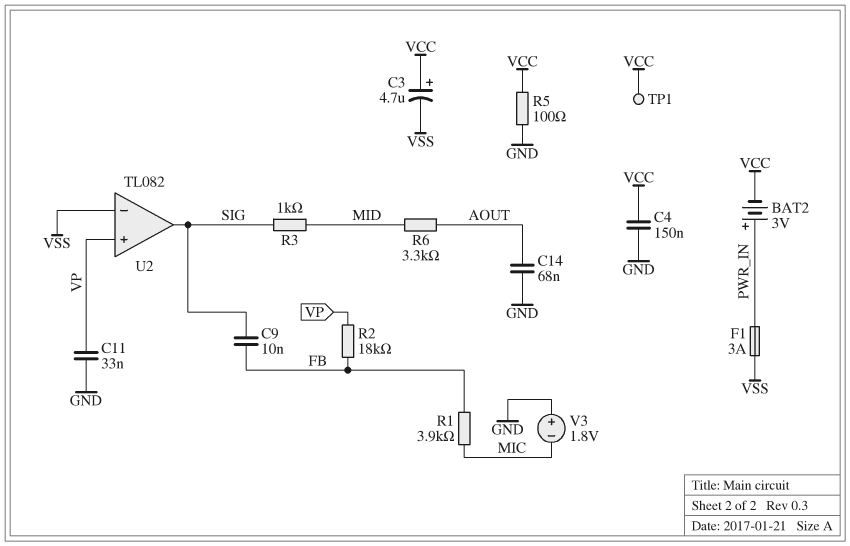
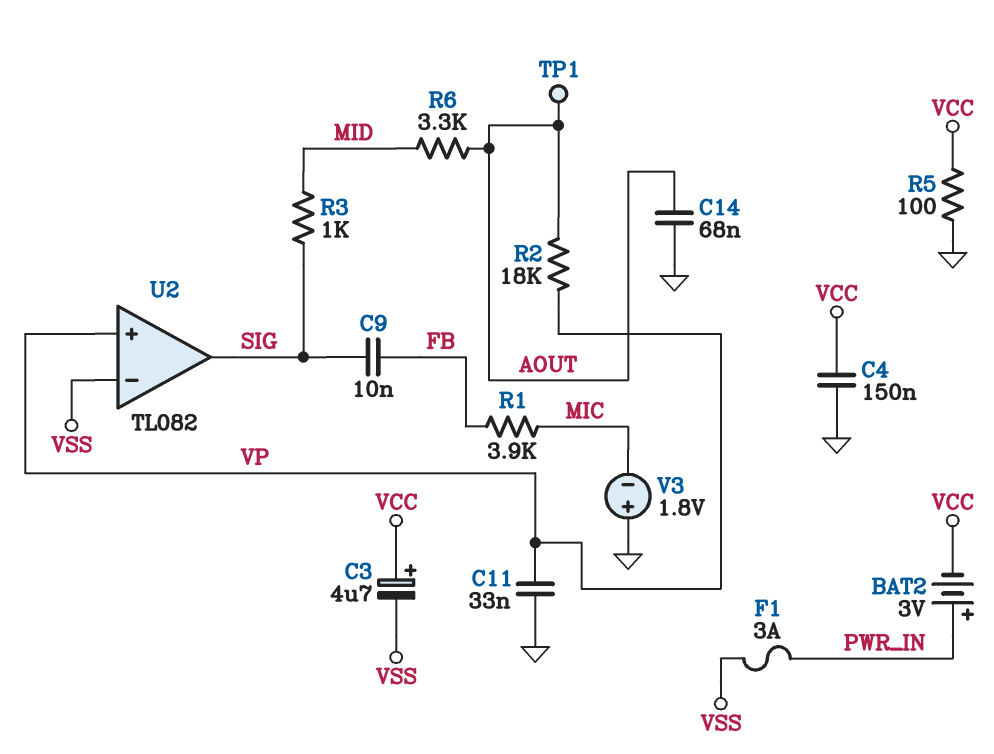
R2: 18k (FB, VP) -> 18k (AOUT, VP)
TP1: test point (VCC) -> test point (AOUT)

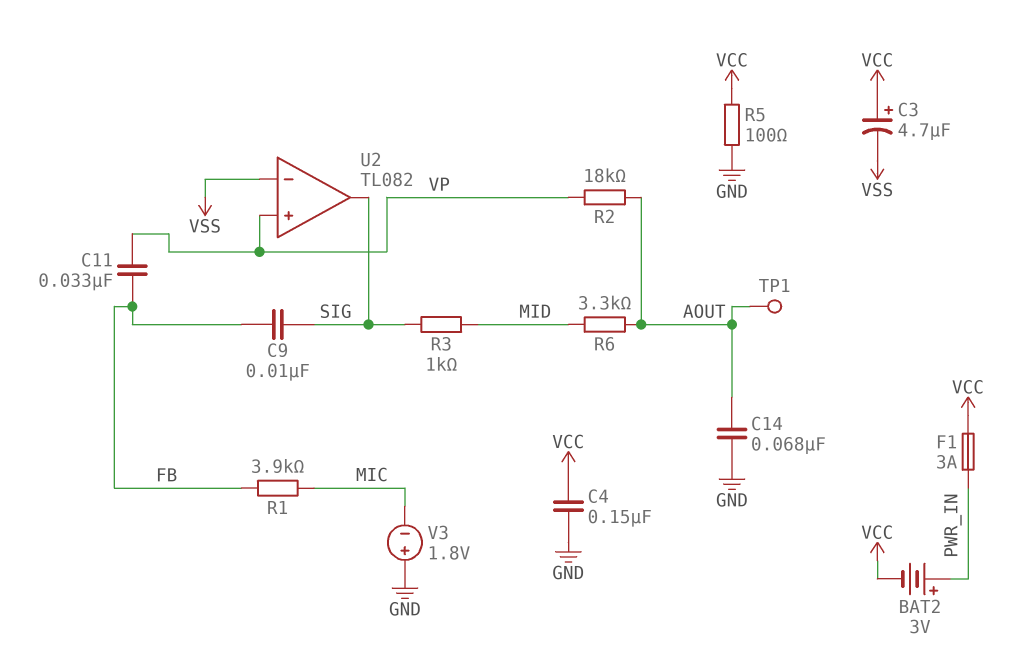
C11: 33nF (GND, VP) -> 33nF (FB, VP)
F1: 3A (PWR_IN, VSS) -> 3A (PWR_IN, VCC)

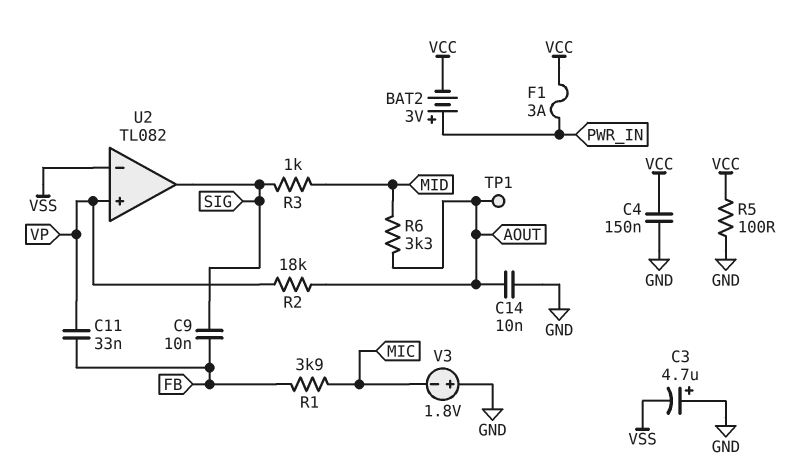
C3: 4.7uF (plus VCC, minus VSS) -> 4.7uF (plus GND, minus VSS)
C14: 68nF (AOUT, GND) -> 10nF (AOUT, GND)

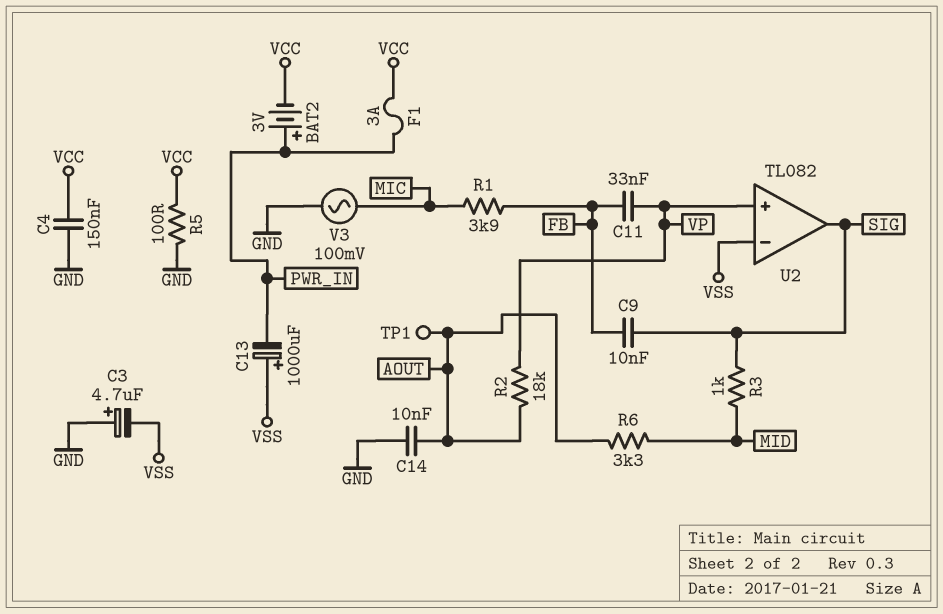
C13: none -> 1000uF (plus VSS, minus PWR_IN)
V3: 1.8V (plus GND, minus MIC) -> AC 100mV (GND, MIC)

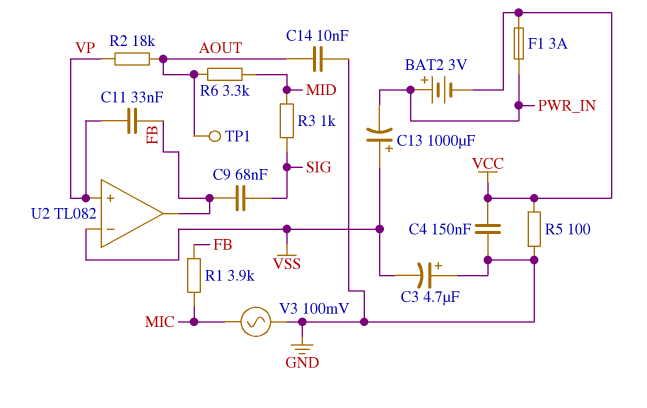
C9: 10nF (FB, SIG) -> 68nF (FB, SIG)
U2 pin out: SIG -> FB

